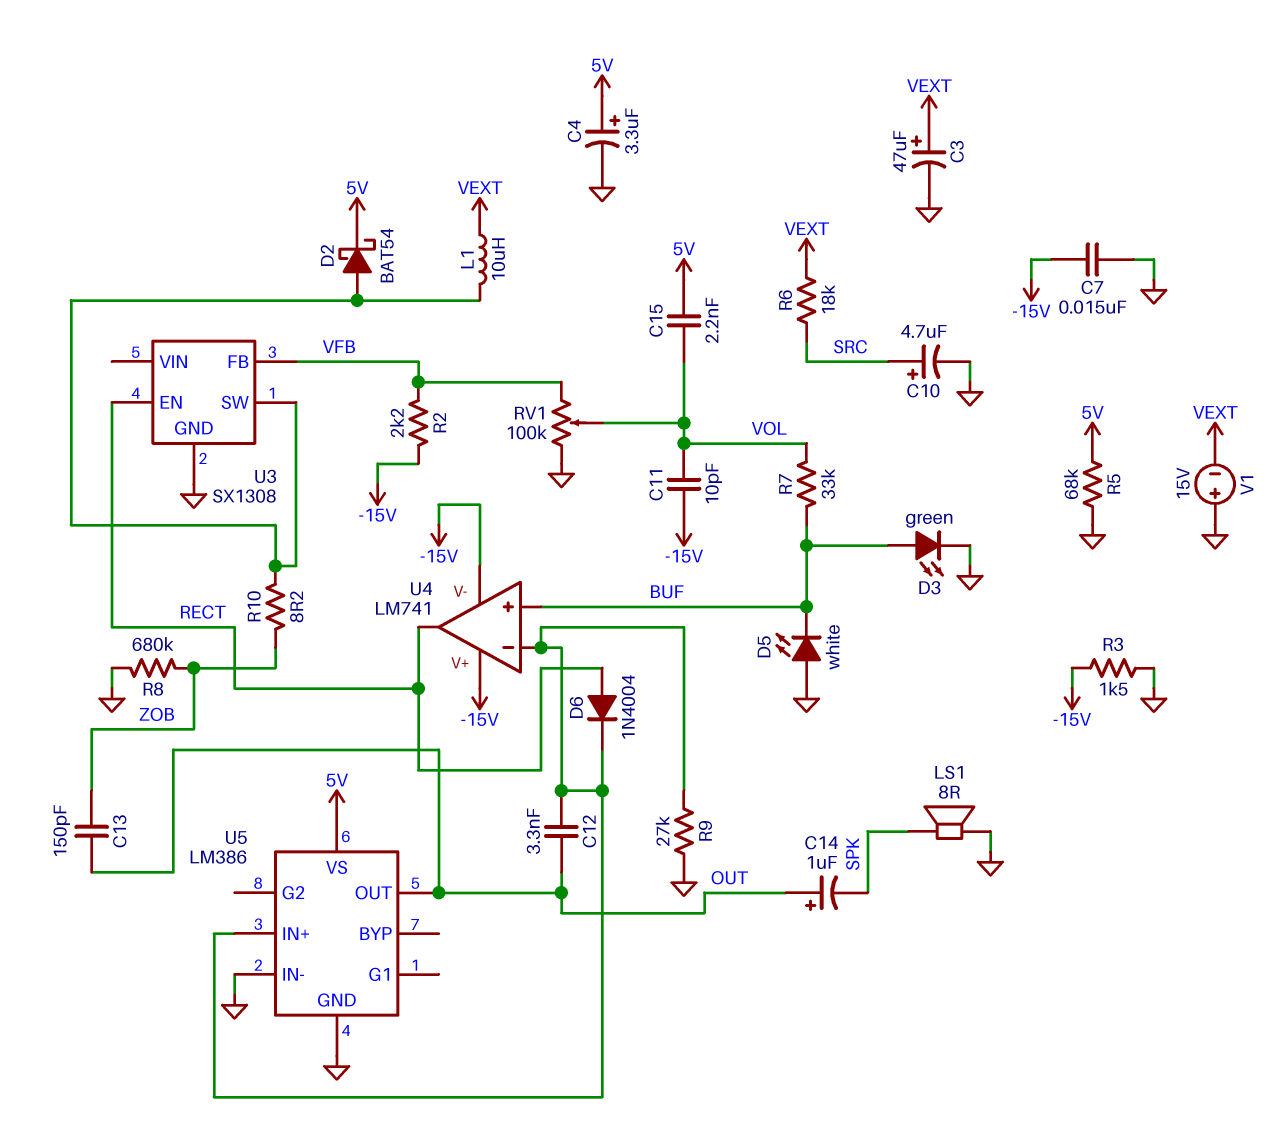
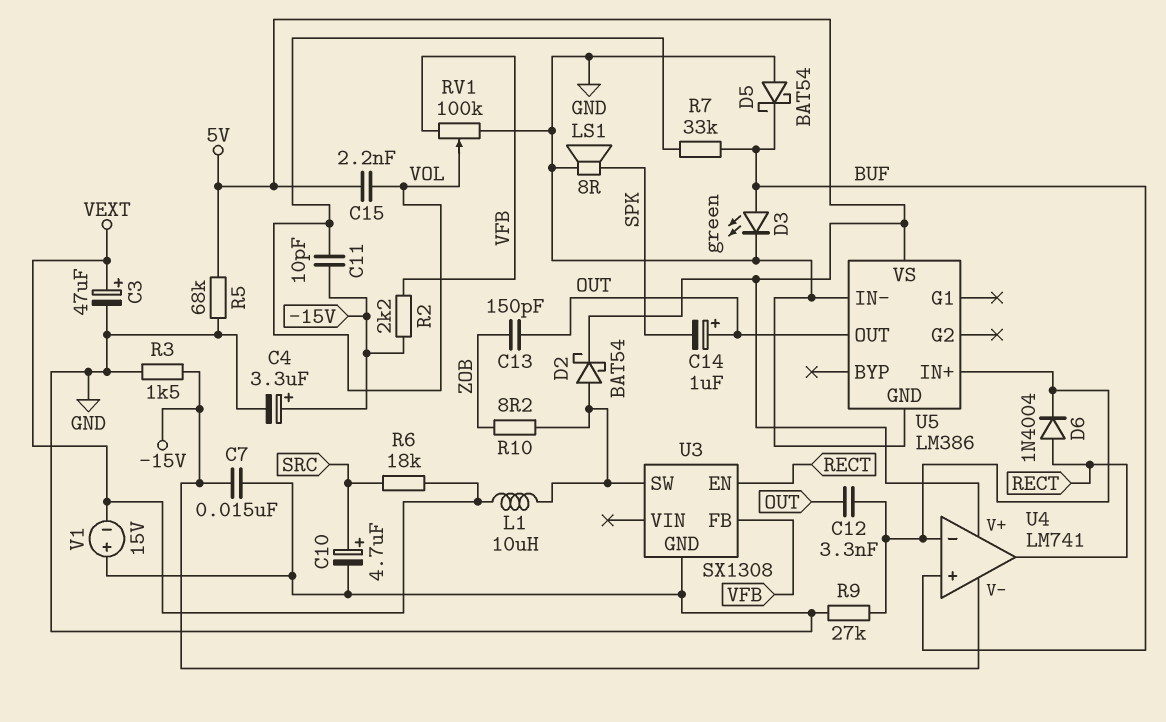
C4: 3.3uF (plus 5V, minus GND) -> 3.3uF (plus -15V, minus GND)
D5: LED white (A GND, K BUF) -> schottky BAT54 (A GND, K BUF)
R8: 680k (GND, ZOB) -> none
U4 pin V+: -15V -> 5V

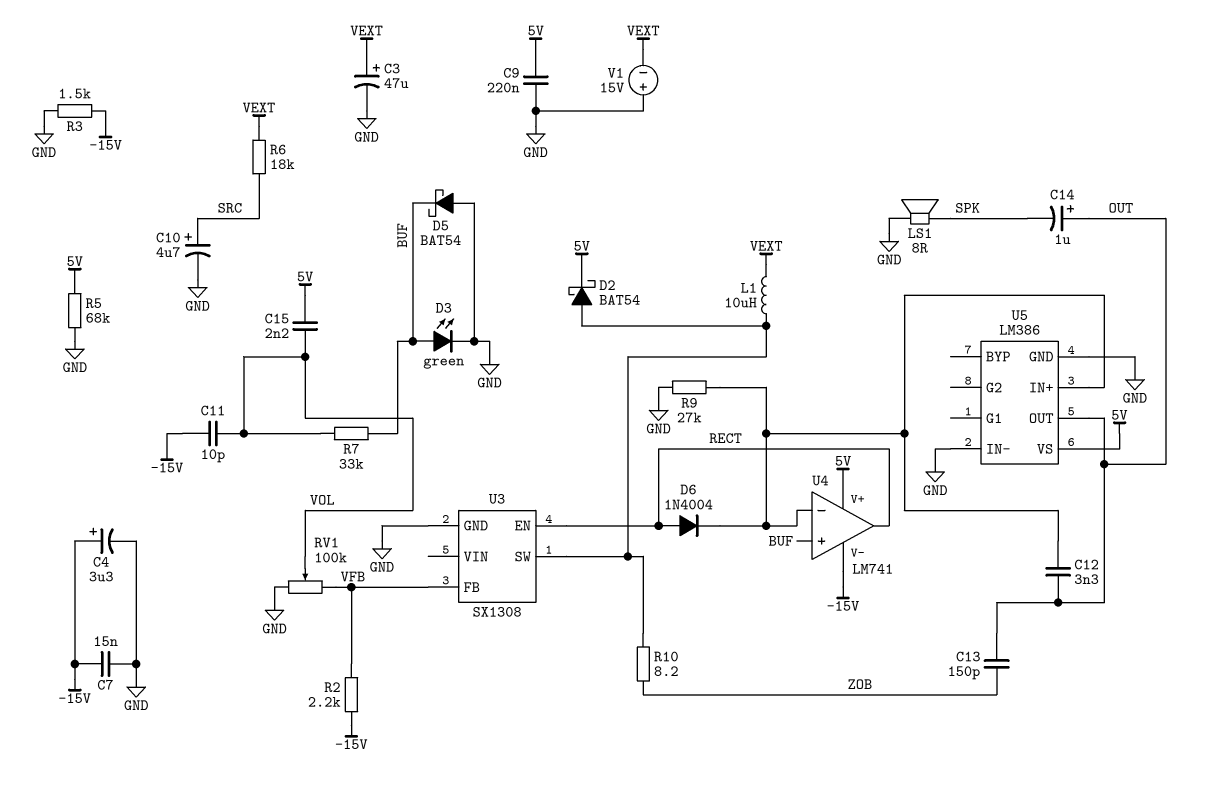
C9: none -> 220nF (5V, GND)

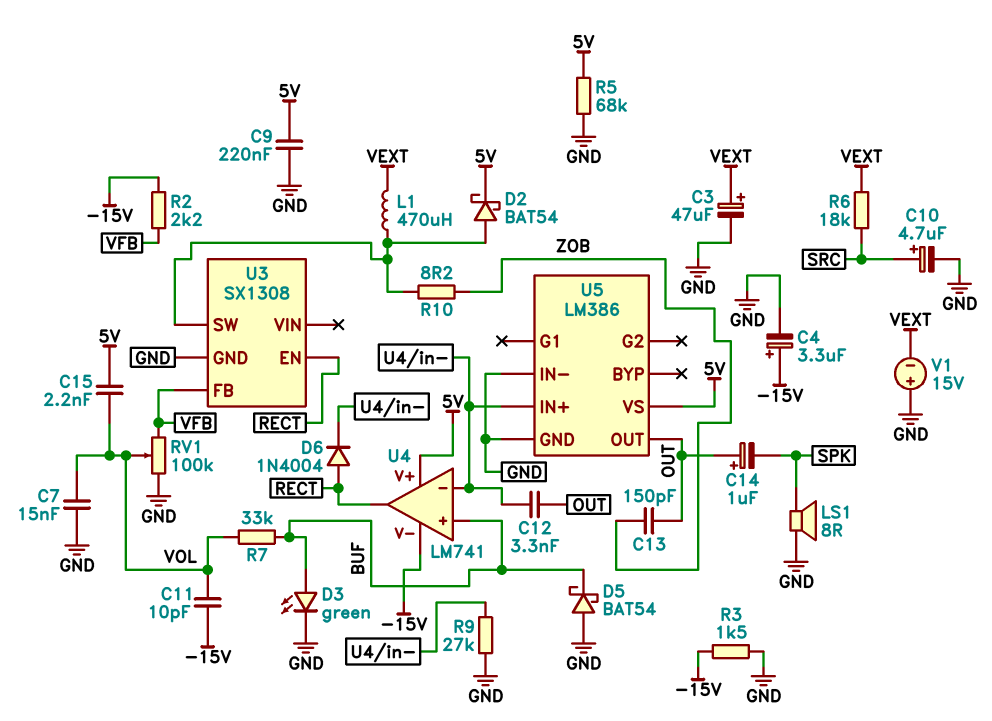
C7: 15nF (-15V, GND) -> 15nF (GND, VOL)
L1: 10uH (U3/SW, VEXT) -> 470uH (U3/SW, VEXT)

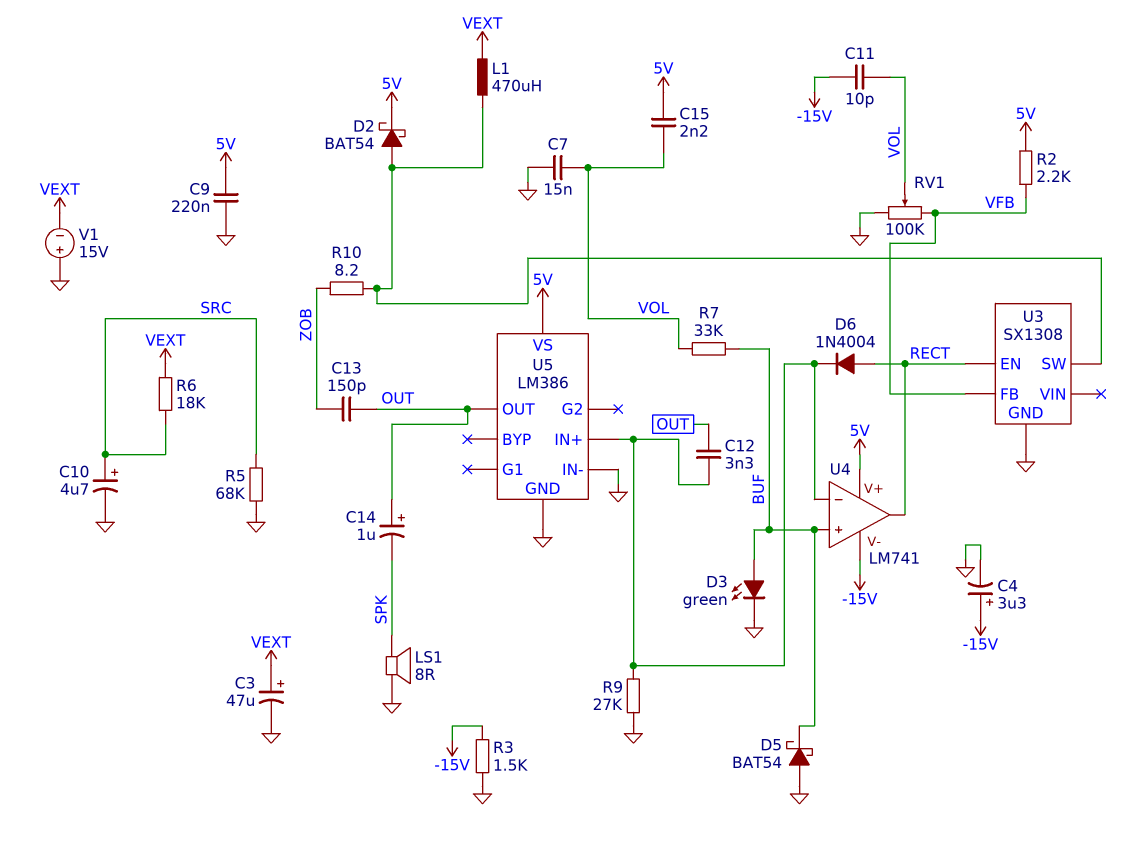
R2: 2.2k (-15V, VFB) -> 2.2k (5V, VFB)
R5: 68k (5V, GND) -> 68k (GND, SRC)

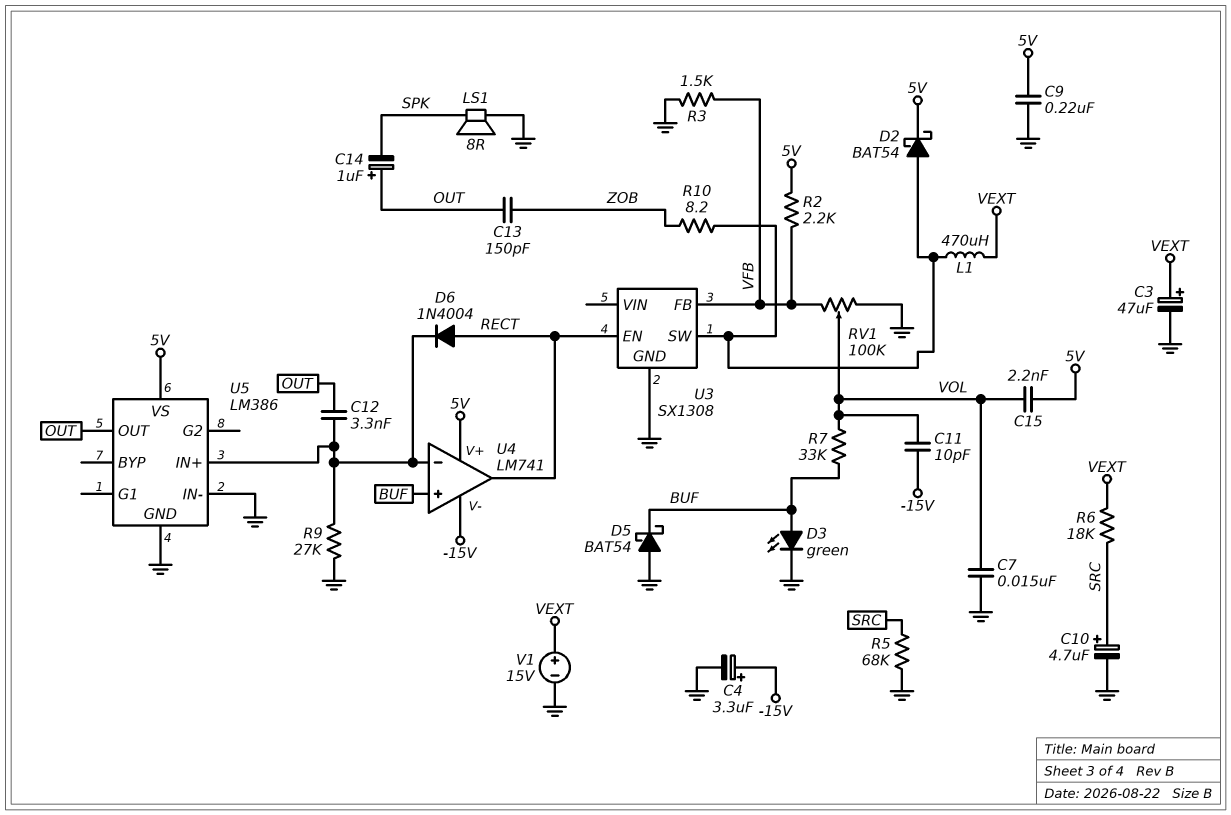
R3: 1.5k (-15V, GND) -> 1.5k (GND, VFB)
V1: 15V (plus GND, minus VEXT) -> 15V (plus VEXT, minus GND)

